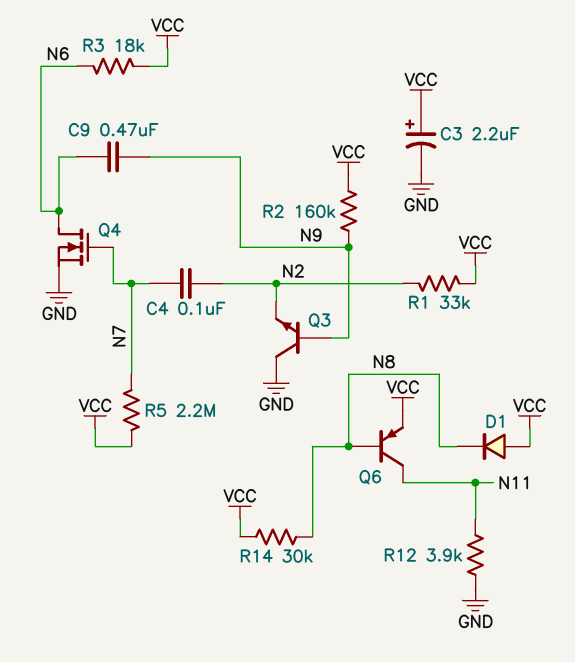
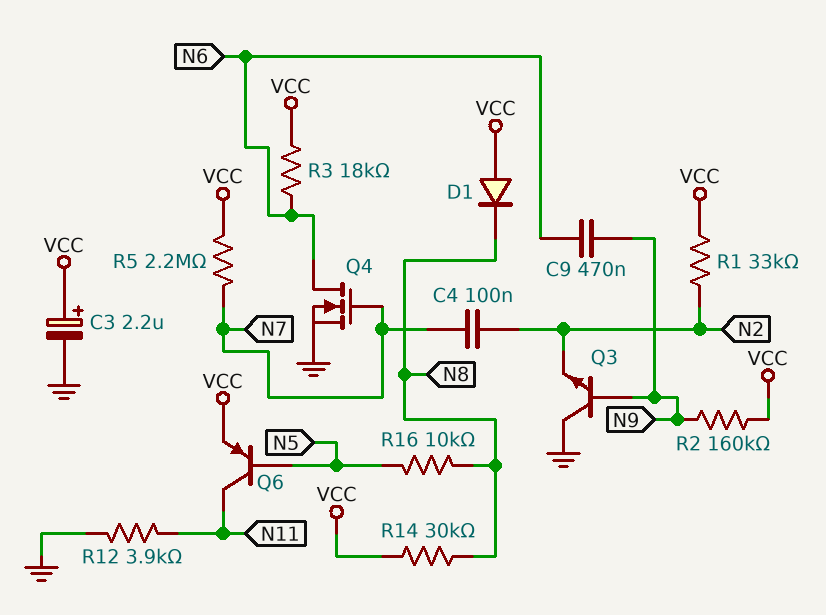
Q6: PNP (B N8, C N11, E VCC) -> PNP (B N5, C N11, E VCC)
R16: none -> 10k (N5, N8)

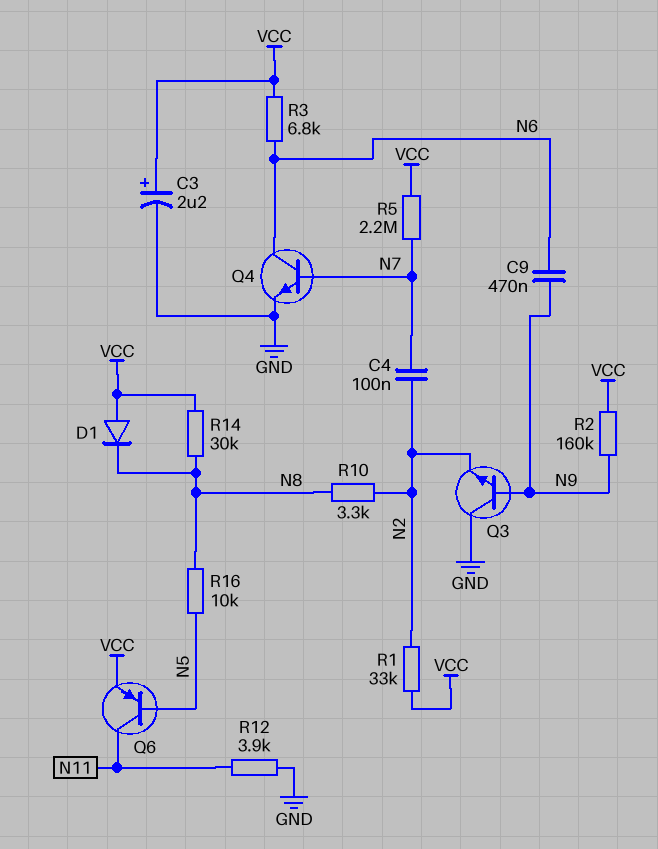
Q4: NMOS (G N7, D N6, S GND) -> NPN (B N7, C N6, E GND)
R3: 18k (N6, VCC) -> 6.8k (N6, VCC)
R10: none -> 3.3k (N2, N8)

